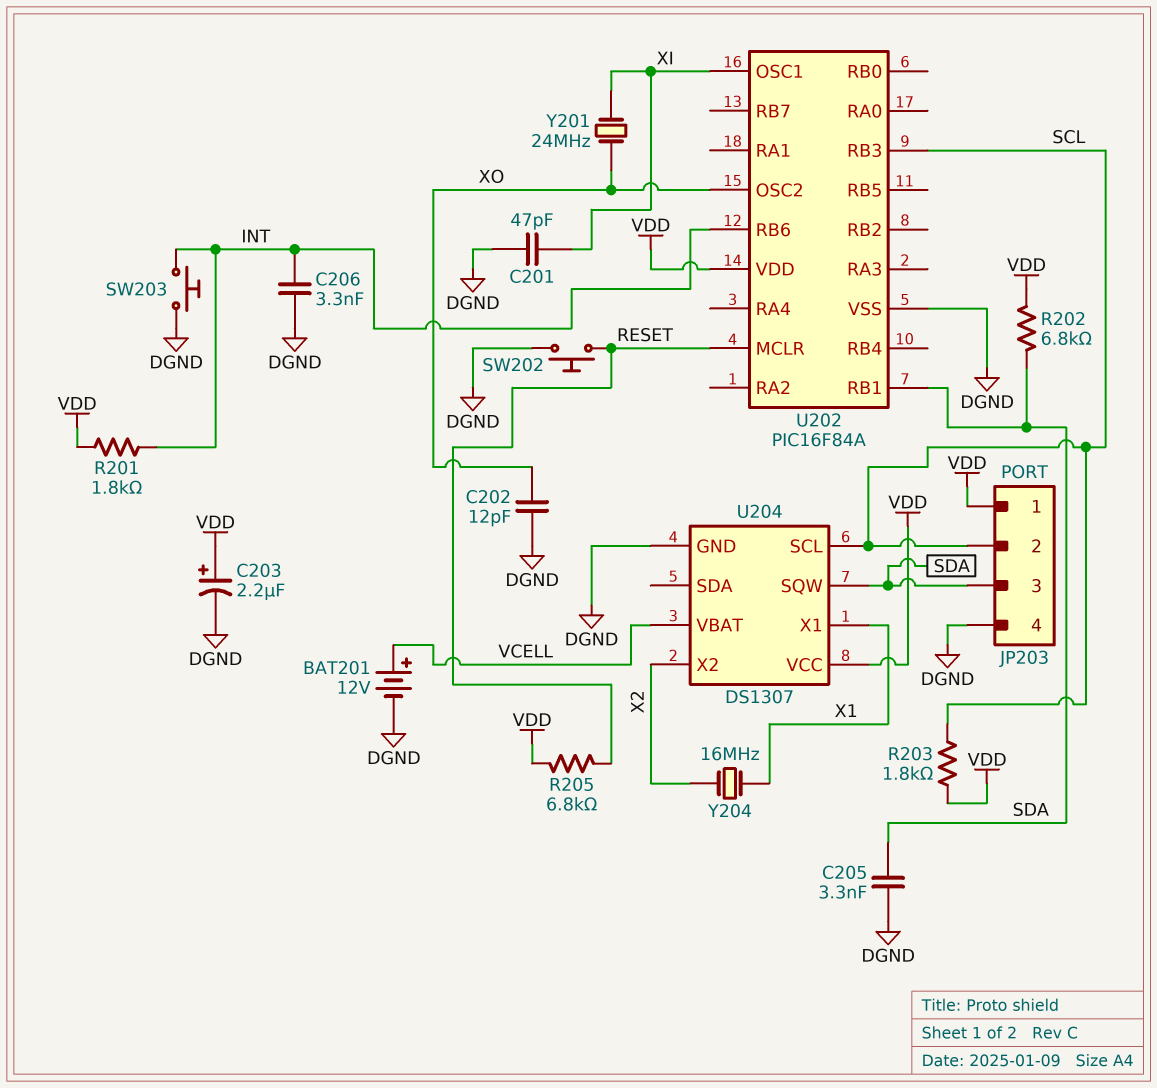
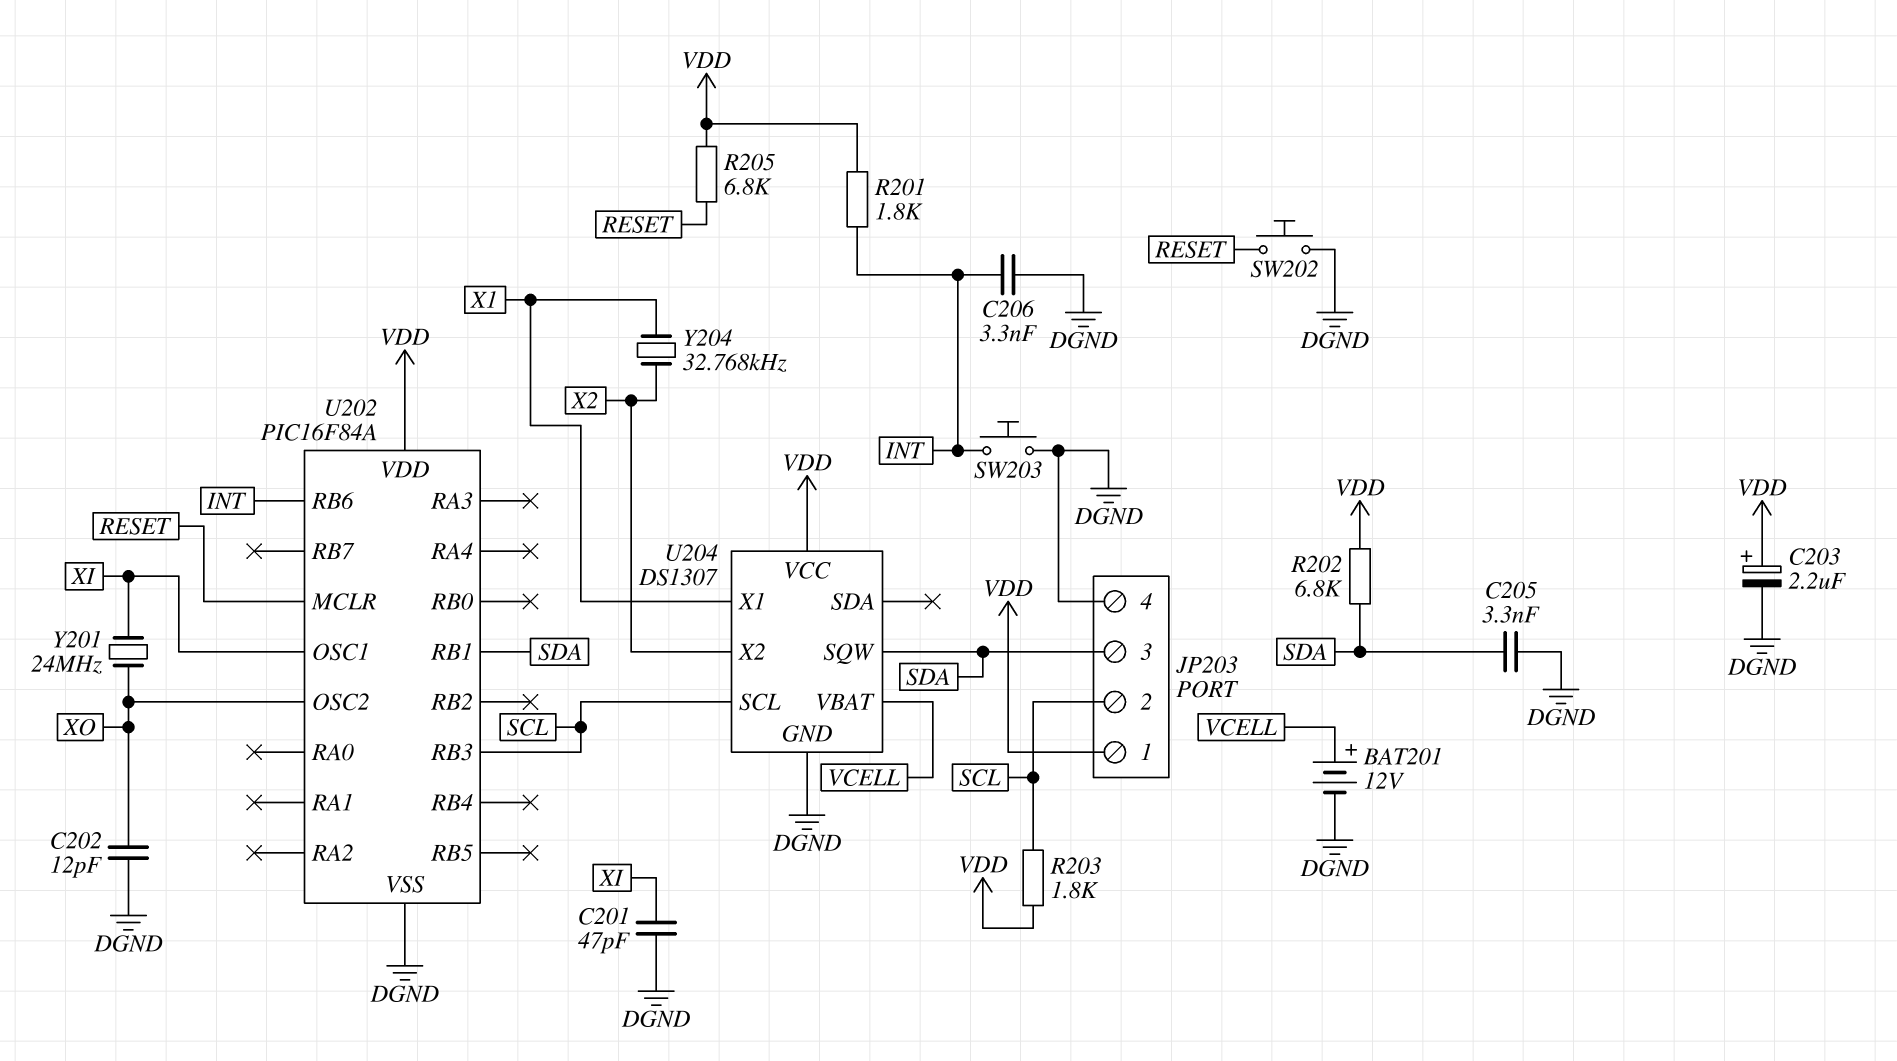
Y204: 16MHz (X1, X2) -> 32.768kHz (X1, X2)

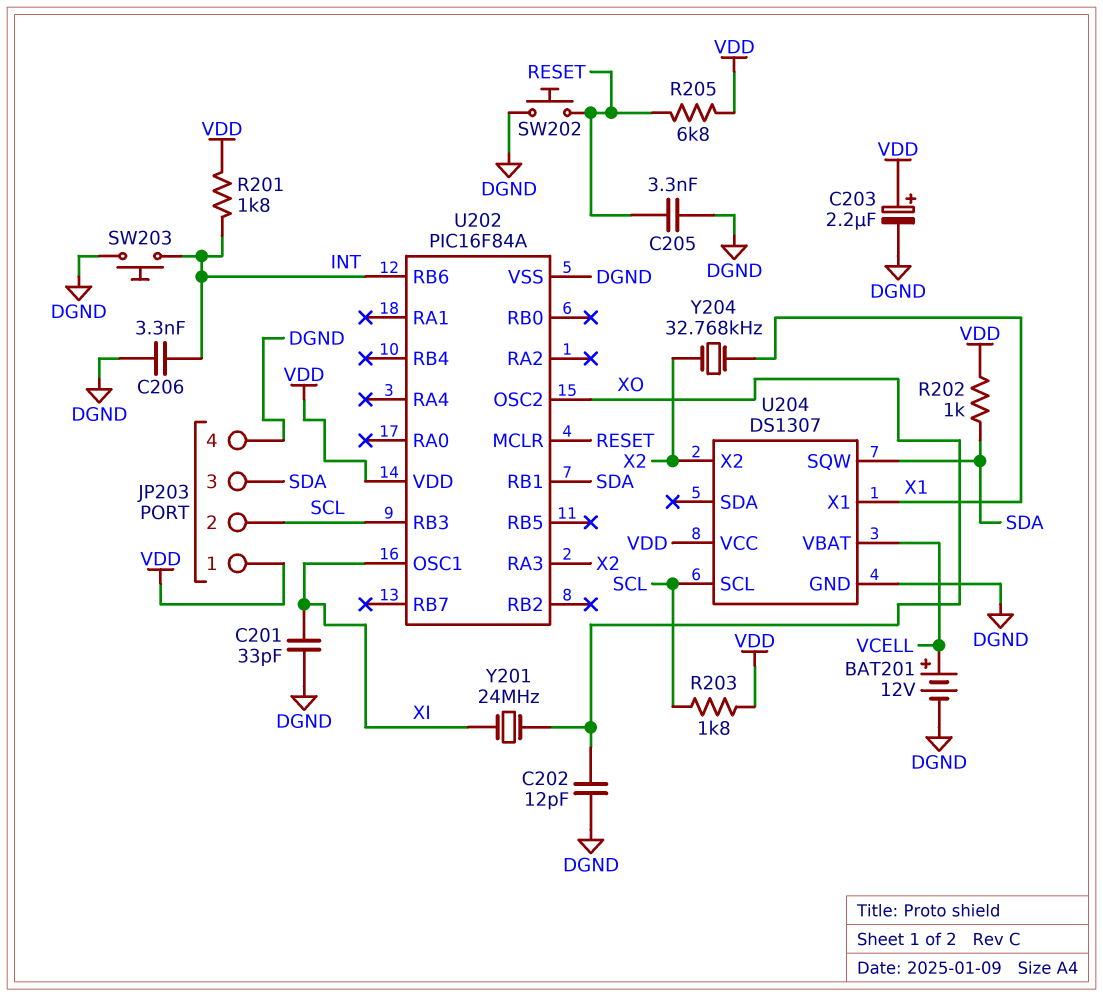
C201: 47pF (DGND, XI) -> 33pF (DGND, XI)
C205: 3.3nF (DGND, SDA) -> 3.3nF (DGND, RESET)
R202: 6.8k (SDA, VDD) -> 1k (SDA, VDD)
U202 pin RA3: none -> X2

